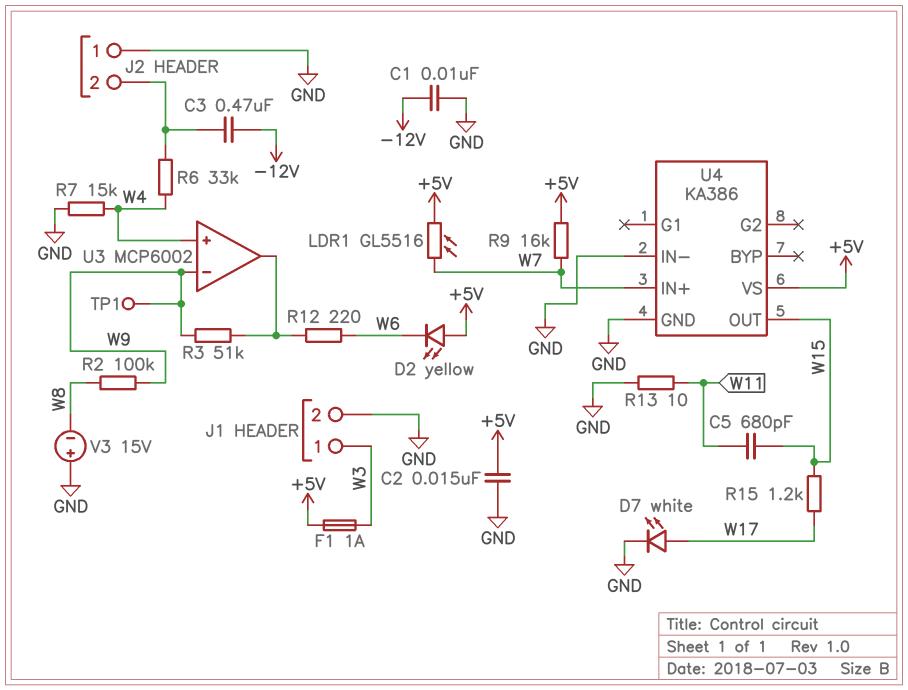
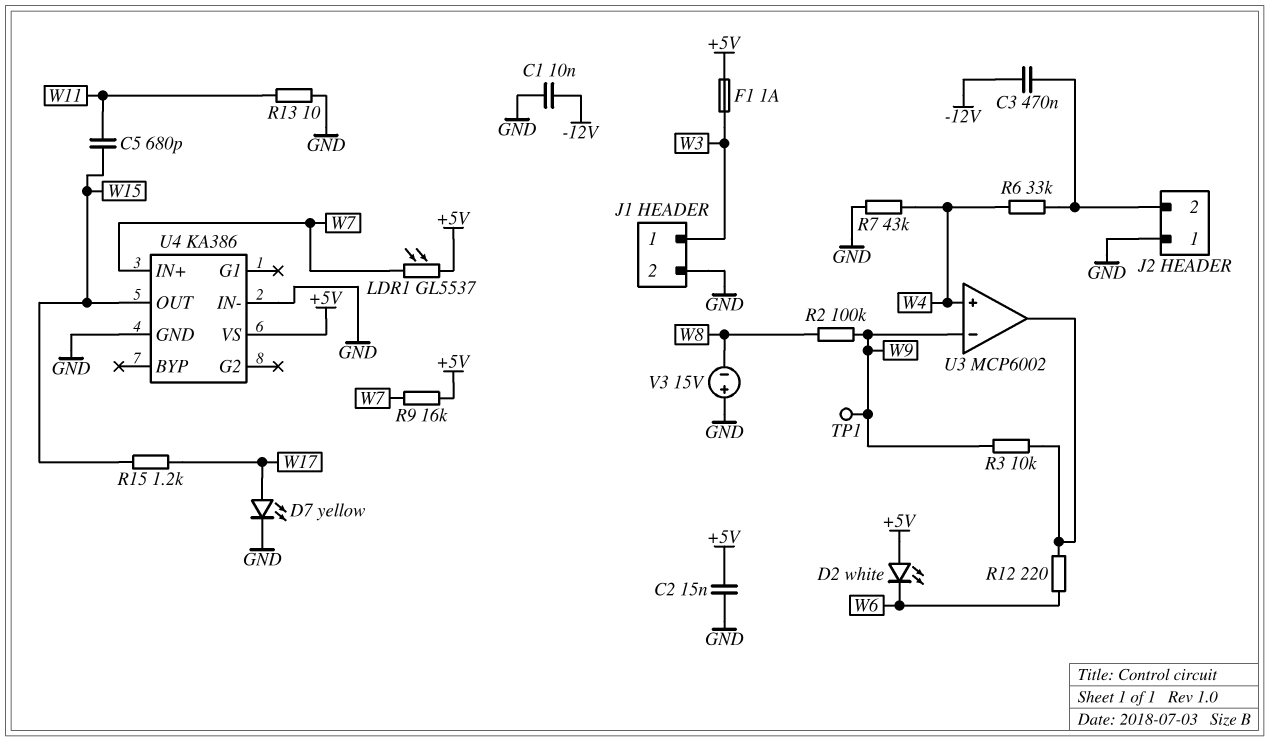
D2: LED yellow (A +5V, K W6) -> LED white (A +5V, K W6)
D7: LED white (A W17, K GND) -> LED yellow (A W17, K GND)
LDR1: GL5516 (+5V, W7) -> GL5537 (+5V, W7)
R3: 51k (U3/out, W9) -> 10k (U3/out, W9)
R7: 15k (GND, W4) -> 43k (GND, W4)

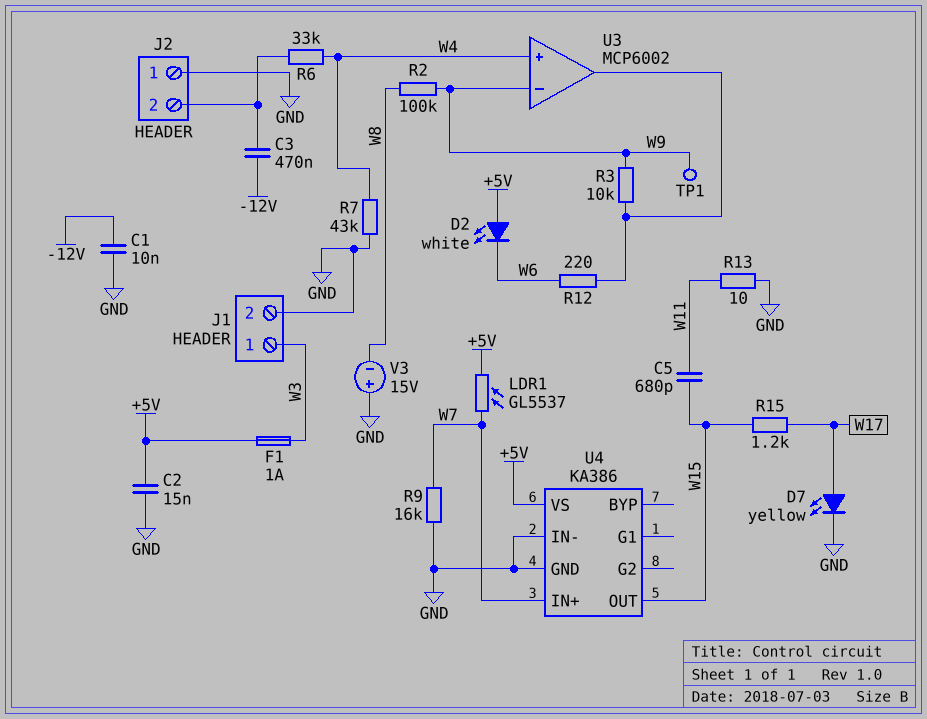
R9: 16k (+5V, W7) -> 16k (GND, W7)

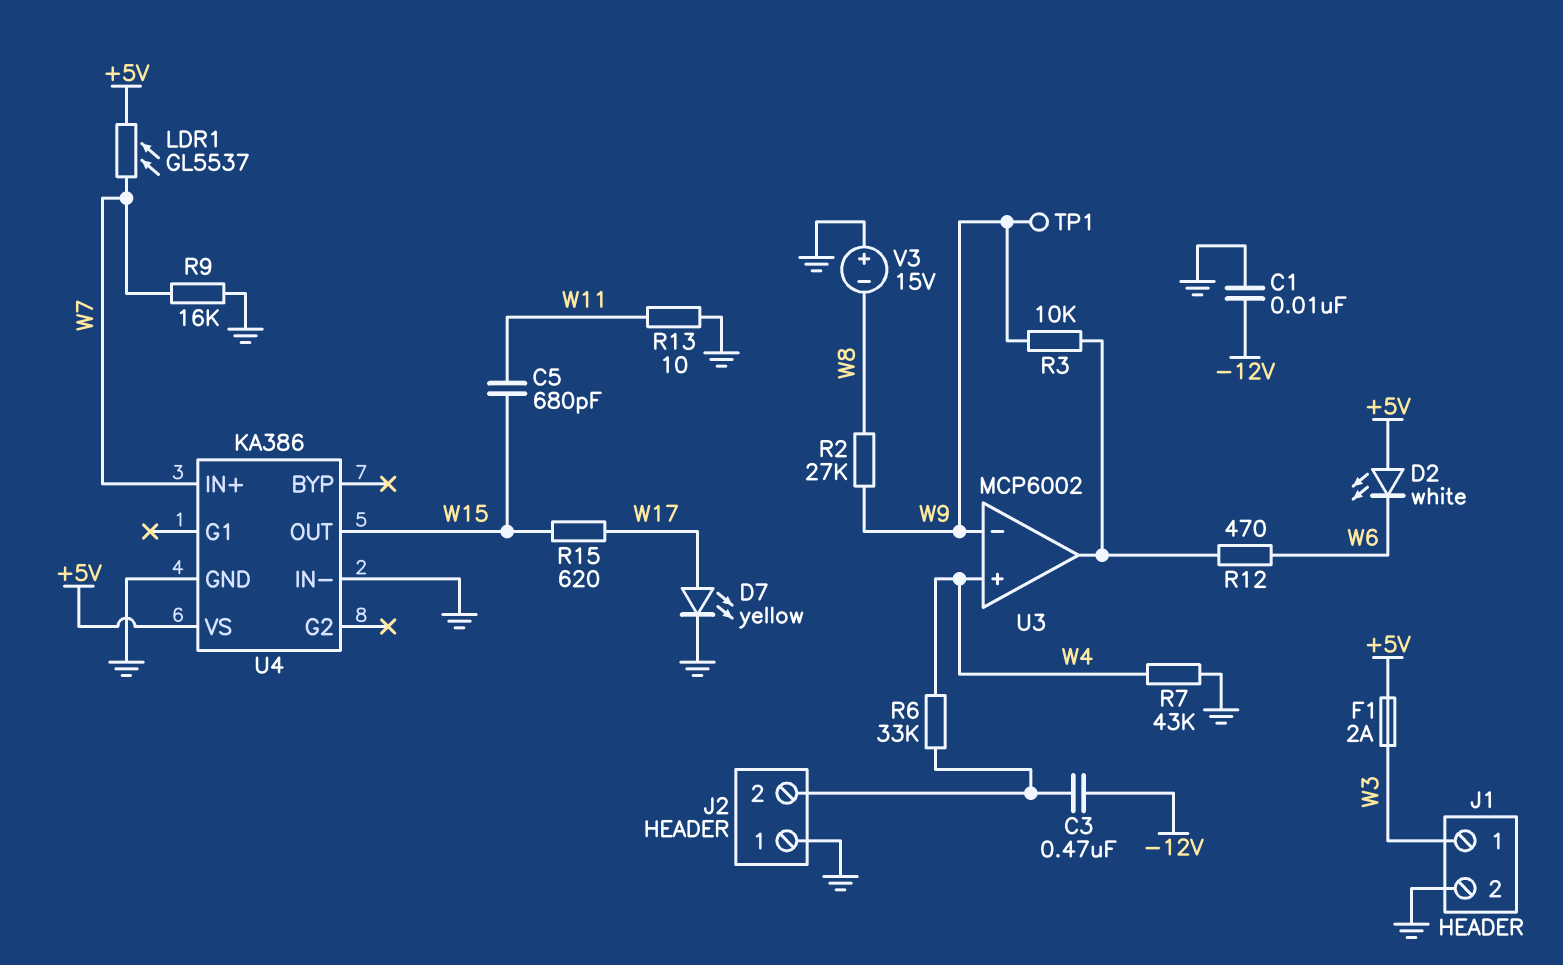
C2: 15nF (+5V, GND) -> none
F1: 1A (+5V, W3) -> 2A (+5V, W3)
R2: 100k (W8, W9) -> 27k (W8, W9)
R12: 220 (U3/out, W6) -> 470 (U3/out, W6)
R15: 1.2k (W15, W17) -> 620 (W15, W17)

